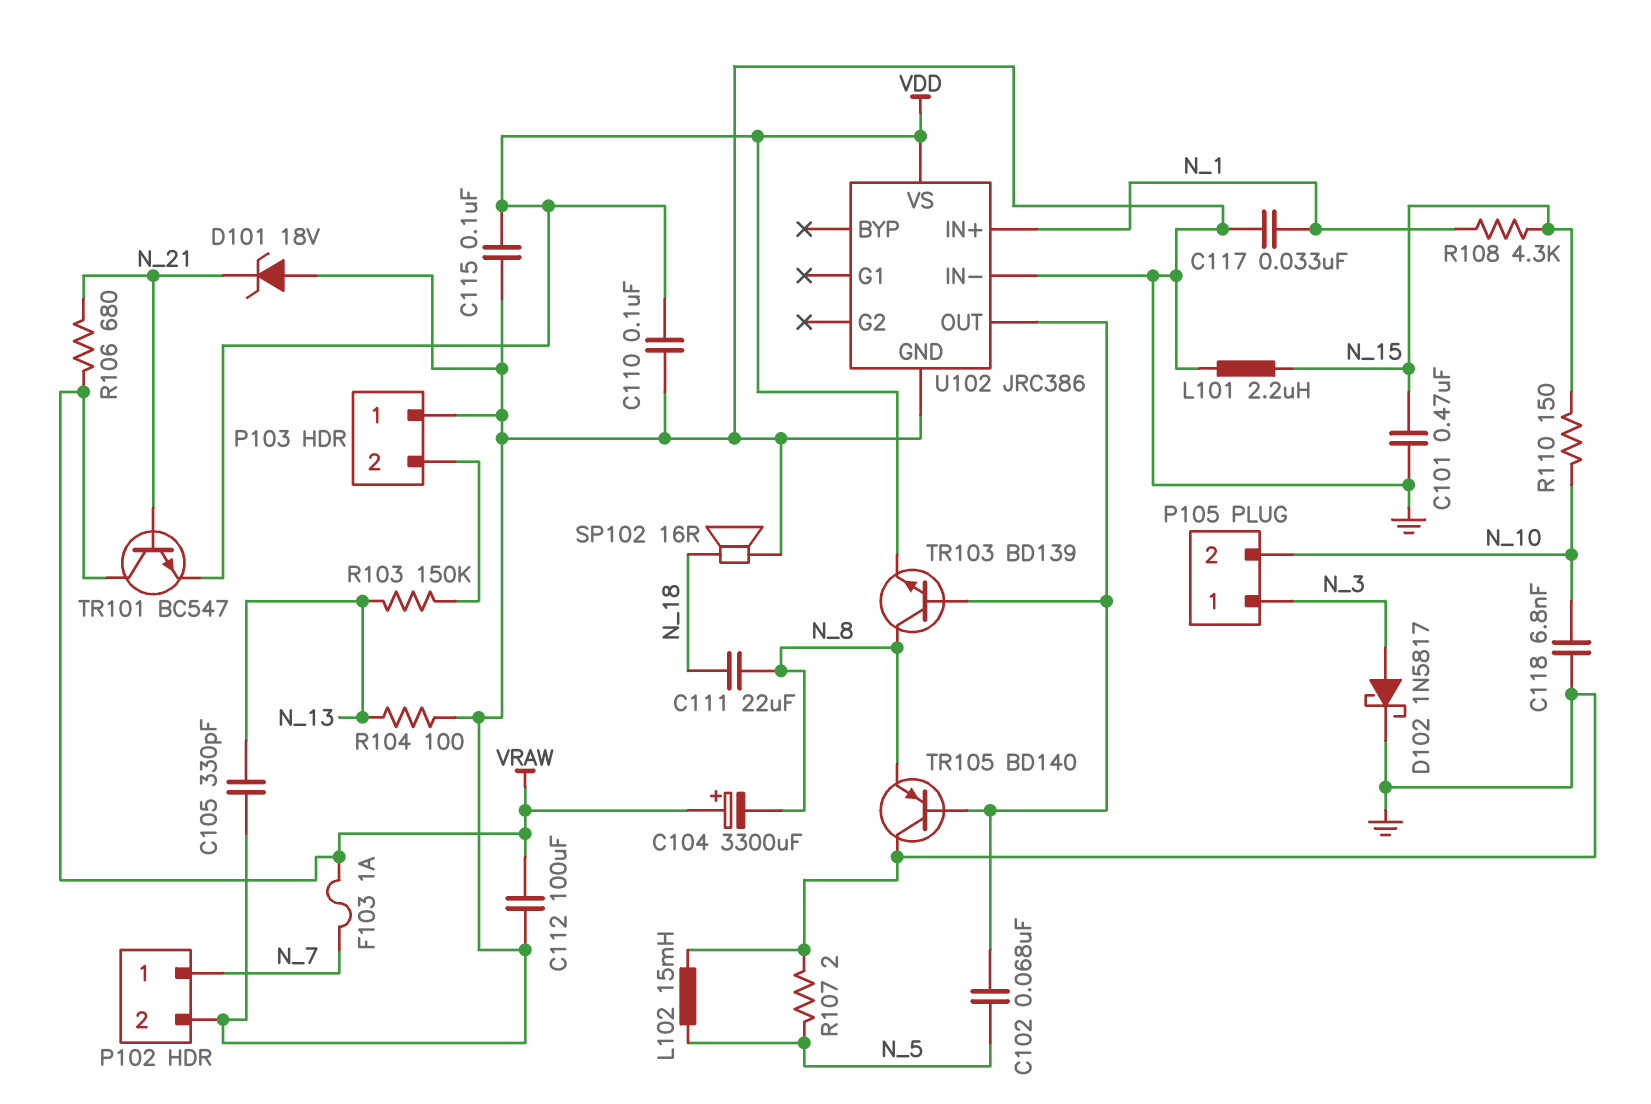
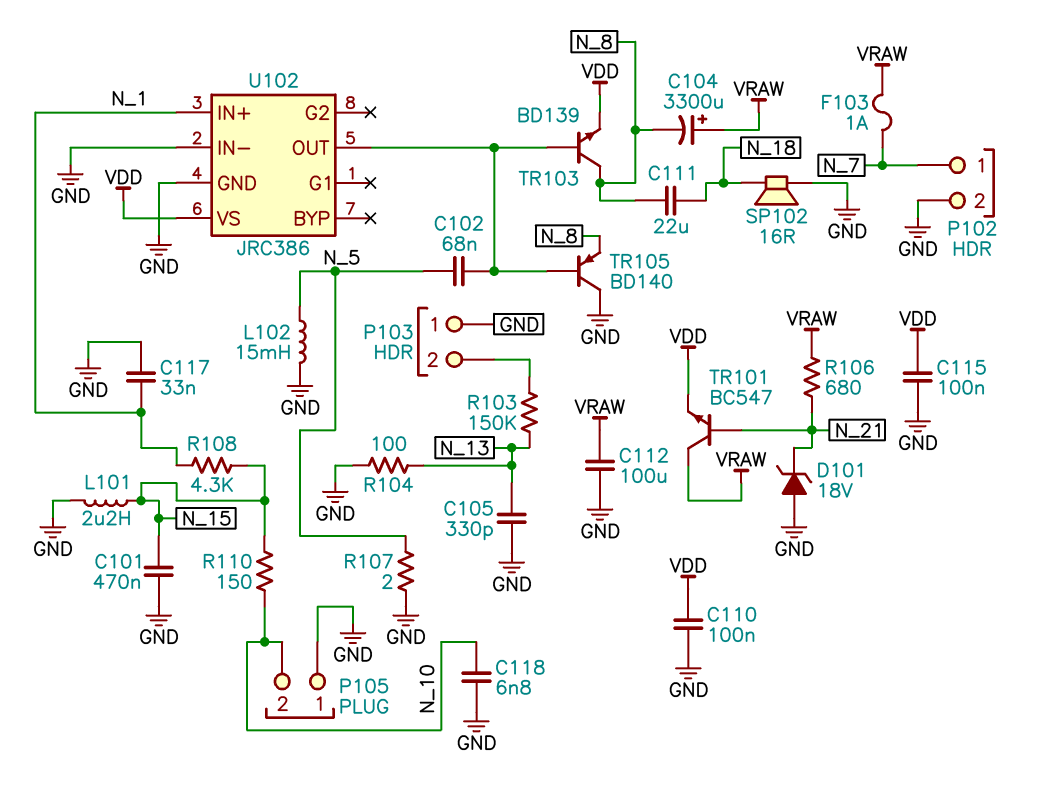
D102: schottky 1N5817 (A N_3, K GND) -> none
P105 pin 1: N_3 -> GND

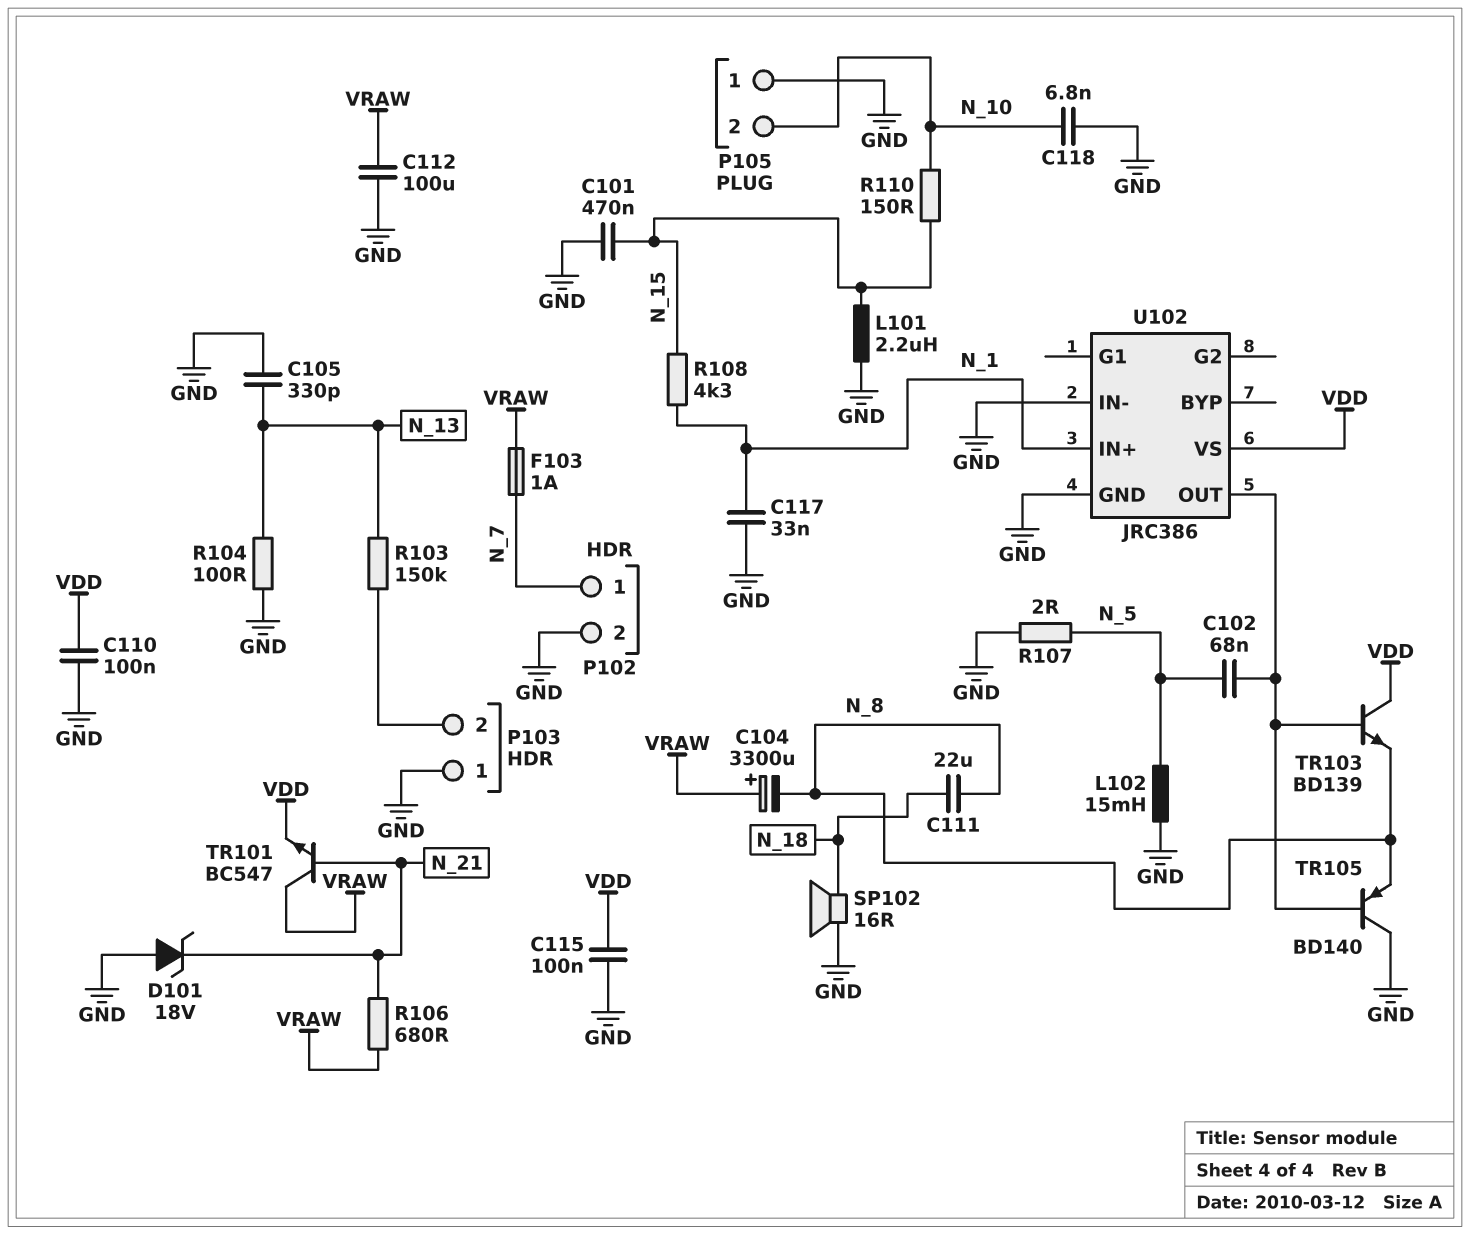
TR103: NPN BD139 (B U102/OUT, C N_8, E VDD) -> NPN BD139 (B U102/OUT, C VDD, E N_8)

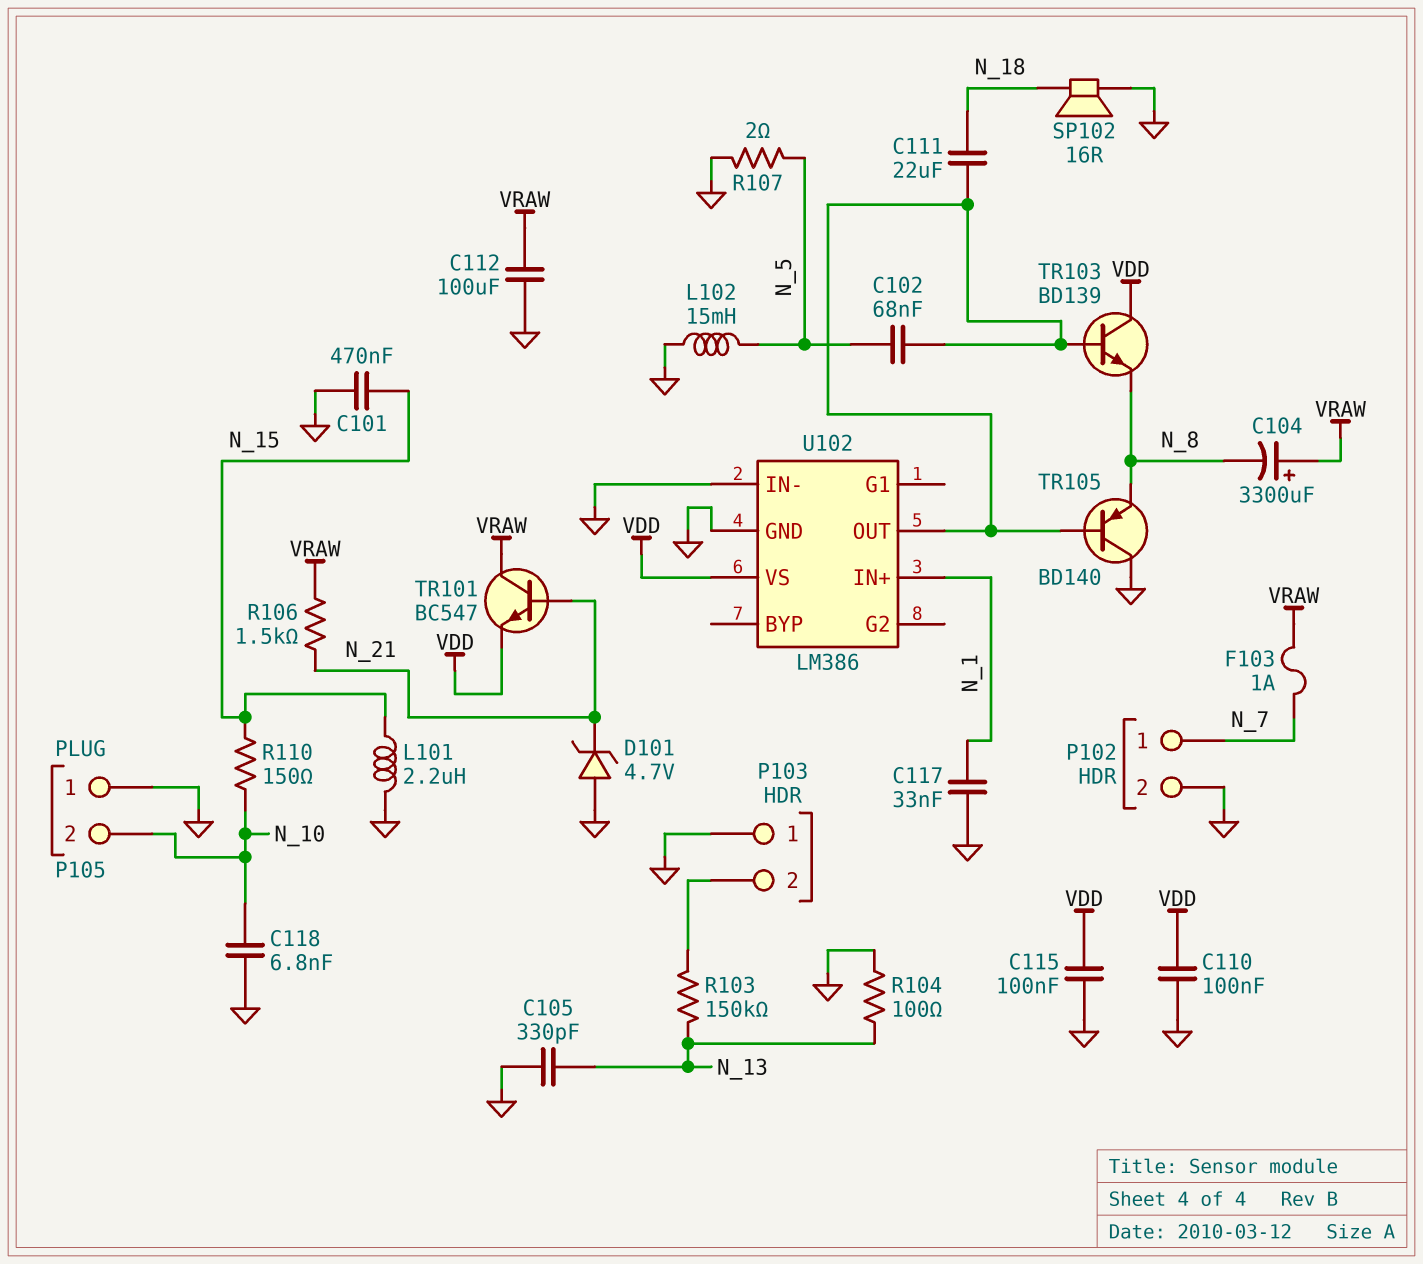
C111: 22uF (N_8, N_18) -> 22uF (N_18, U102/OUT)
D101: zener 18V (A GND, K N_21) -> zener 4.7V (A GND, K N_21)
R106: 680 (N_21, VRAW) -> 1.5k (N_21, VRAW)
R108: 4.3k (N_1, N_15) -> none
U102: JRC386 -> LM386

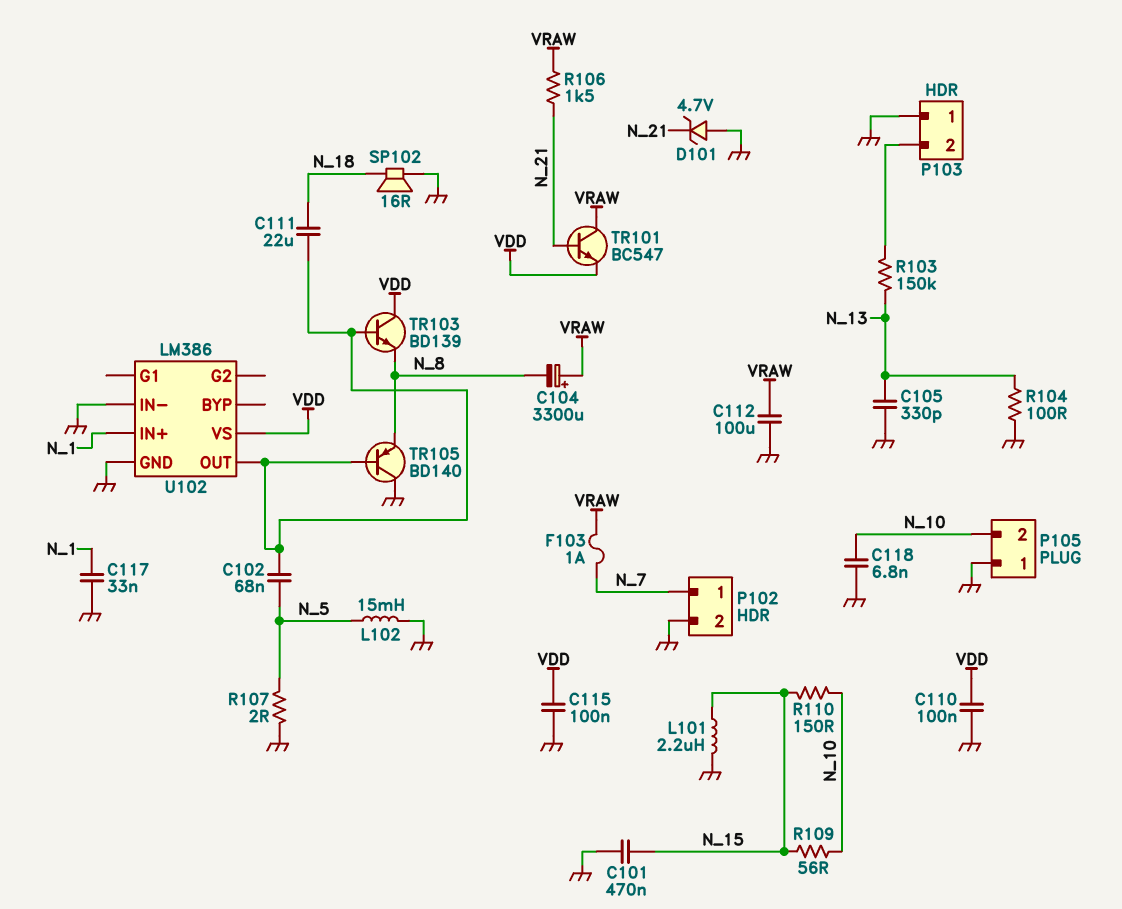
R109: none -> 56 (N_10, N_15)

